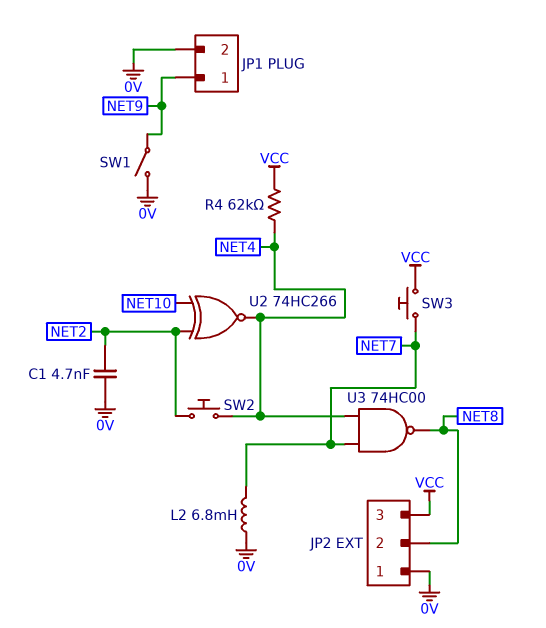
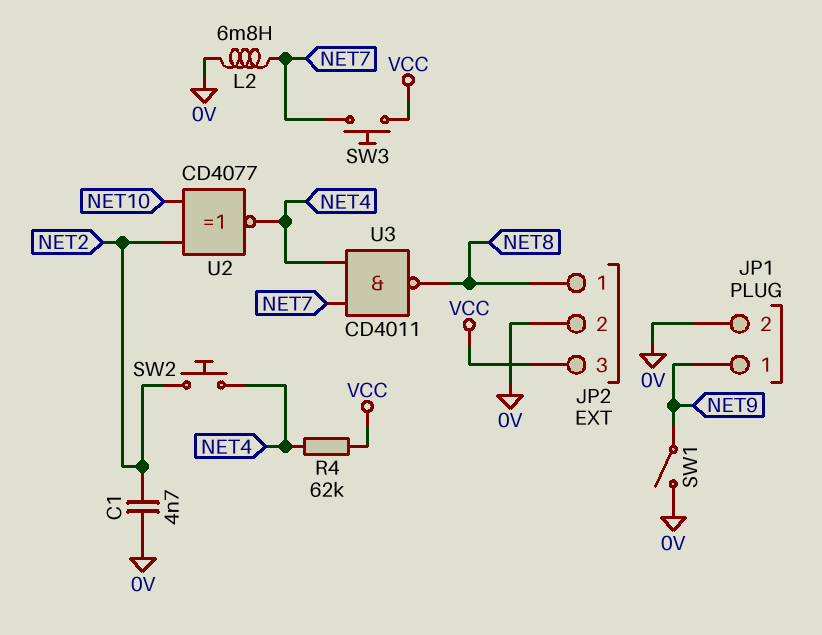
JP2 pin 1: 0V -> NET8
JP2 pin 2: NET8 -> 0V
U2: XNOR 74HC266 (in NET2, in NET10, out NET4) -> XNOR CD4077 (in NET2, in NET10, out NET4)
U3: NAND 74HC00 (in NET4, in NET7, out NET8) -> NAND CD4011 (in NET4, in NET7, out NET8)

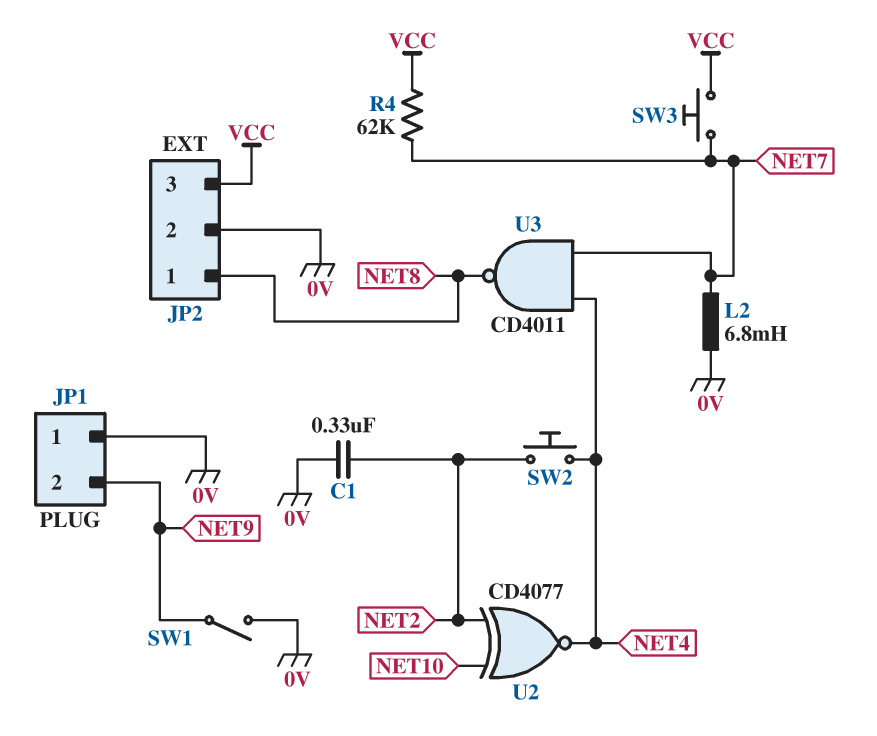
C1: 4.7nF (0V, NET2) -> 330nF (0V, NET2)
JP1 pin 1: NET9 -> 0V
JP1 pin 2: 0V -> NET9
R4: 62k (NET4, VCC) -> 62k (NET7, VCC)

